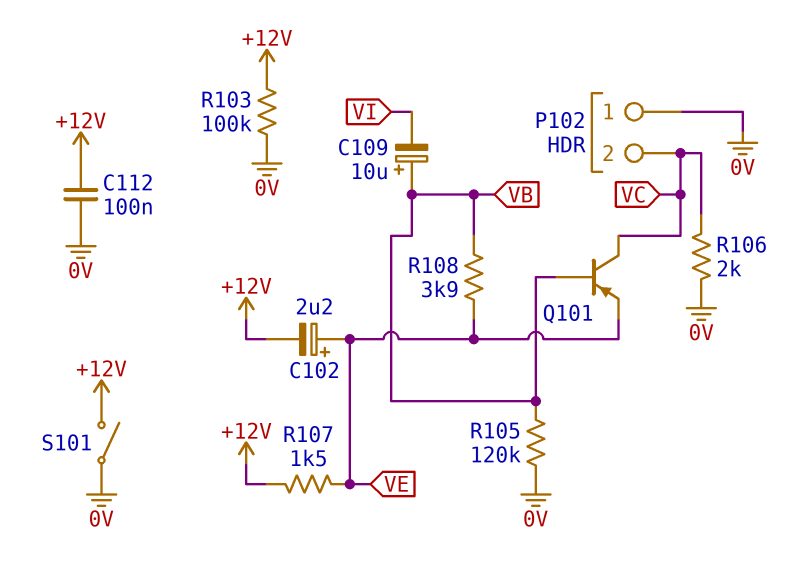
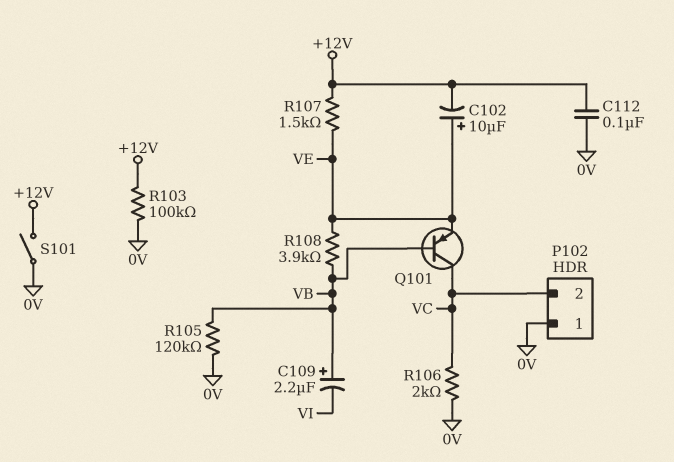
C102: 2.2uF (plus VE, minus +12V) -> 10uF (plus VE, minus +12V)
C109: 10uF (plus VB, minus VI) -> 2.2uF (plus VB, minus VI)

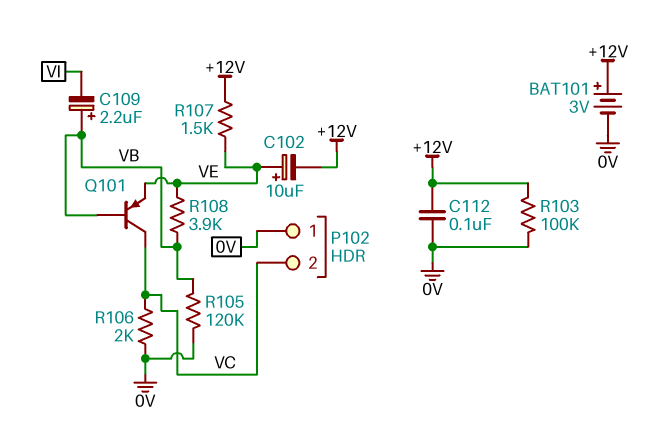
BAT101: none -> 3V (plus +12V, minus 0V)
S101: switch (+12V, 0V) -> none

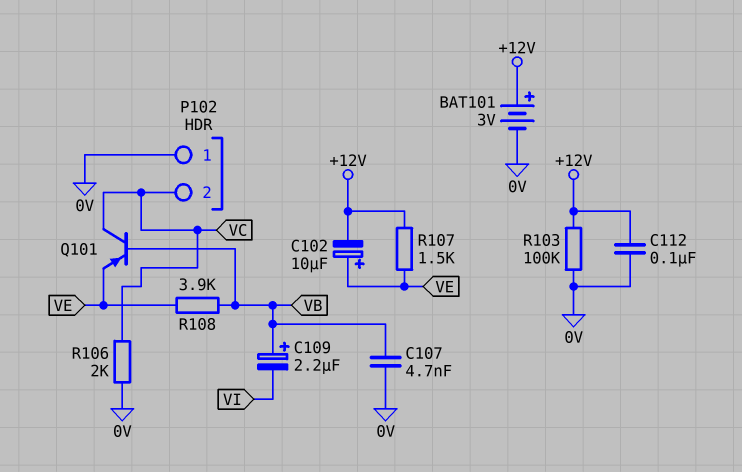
C107: none -> 4.7nF (0V, VB)
R105: 120k (0V, VB) -> none

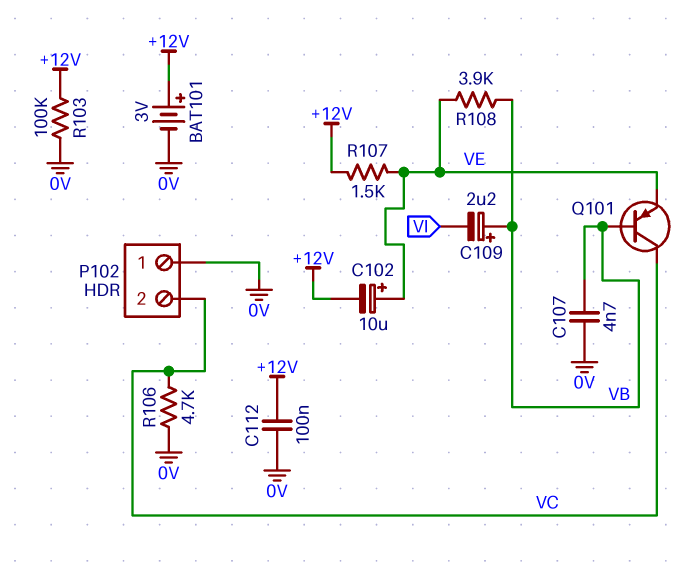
R106: 2k (0V, VC) -> 4.7k (0V, VC)

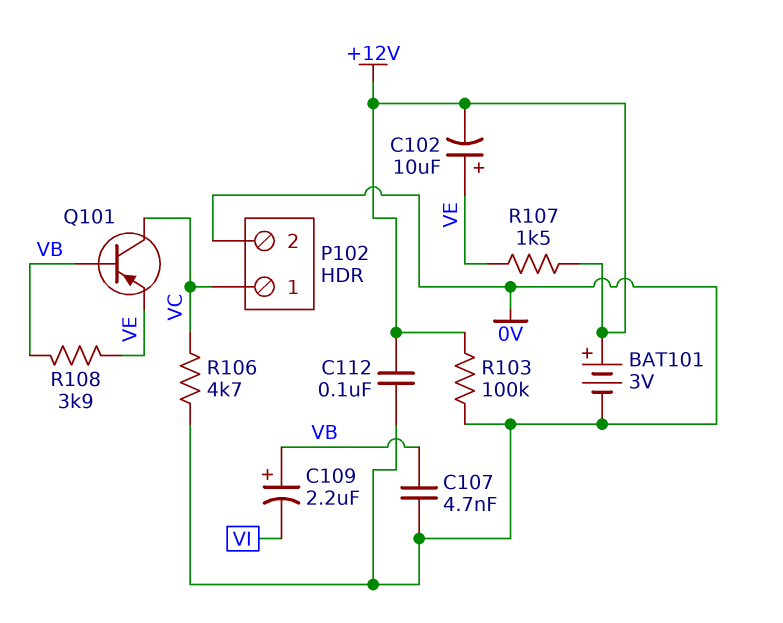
P102 pin 1: 0V -> VC
P102 pin 2: VC -> 0V

